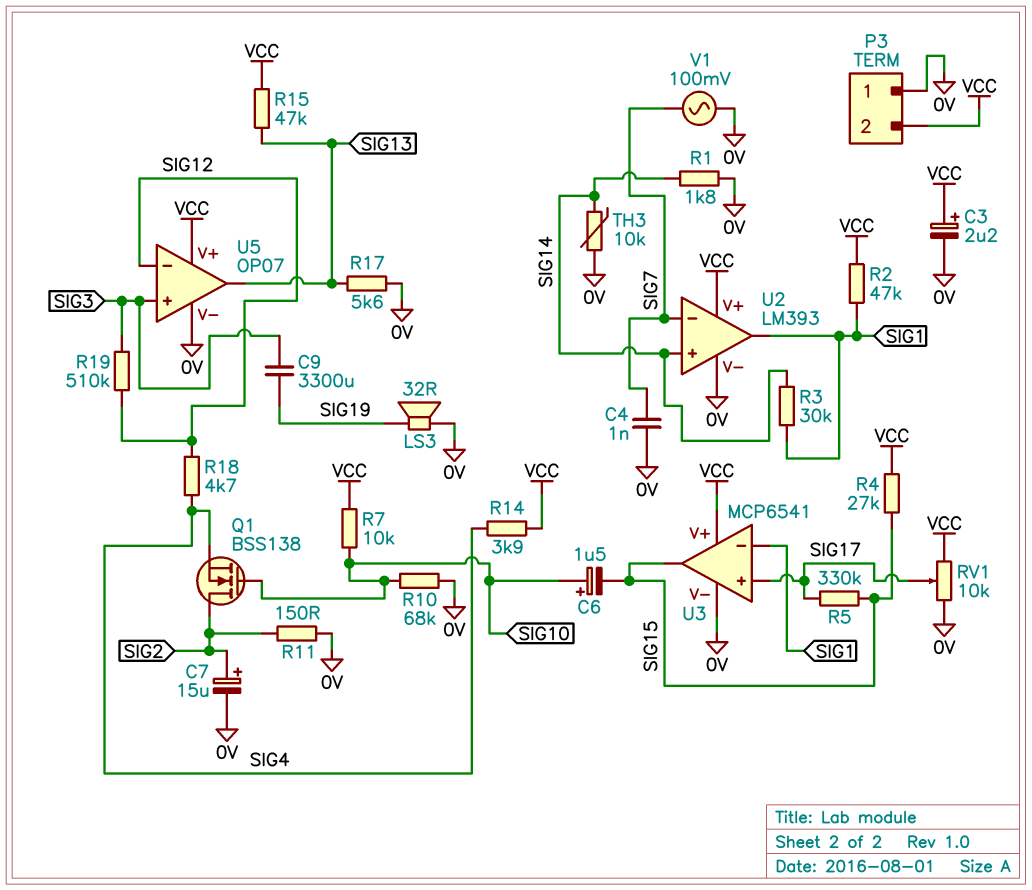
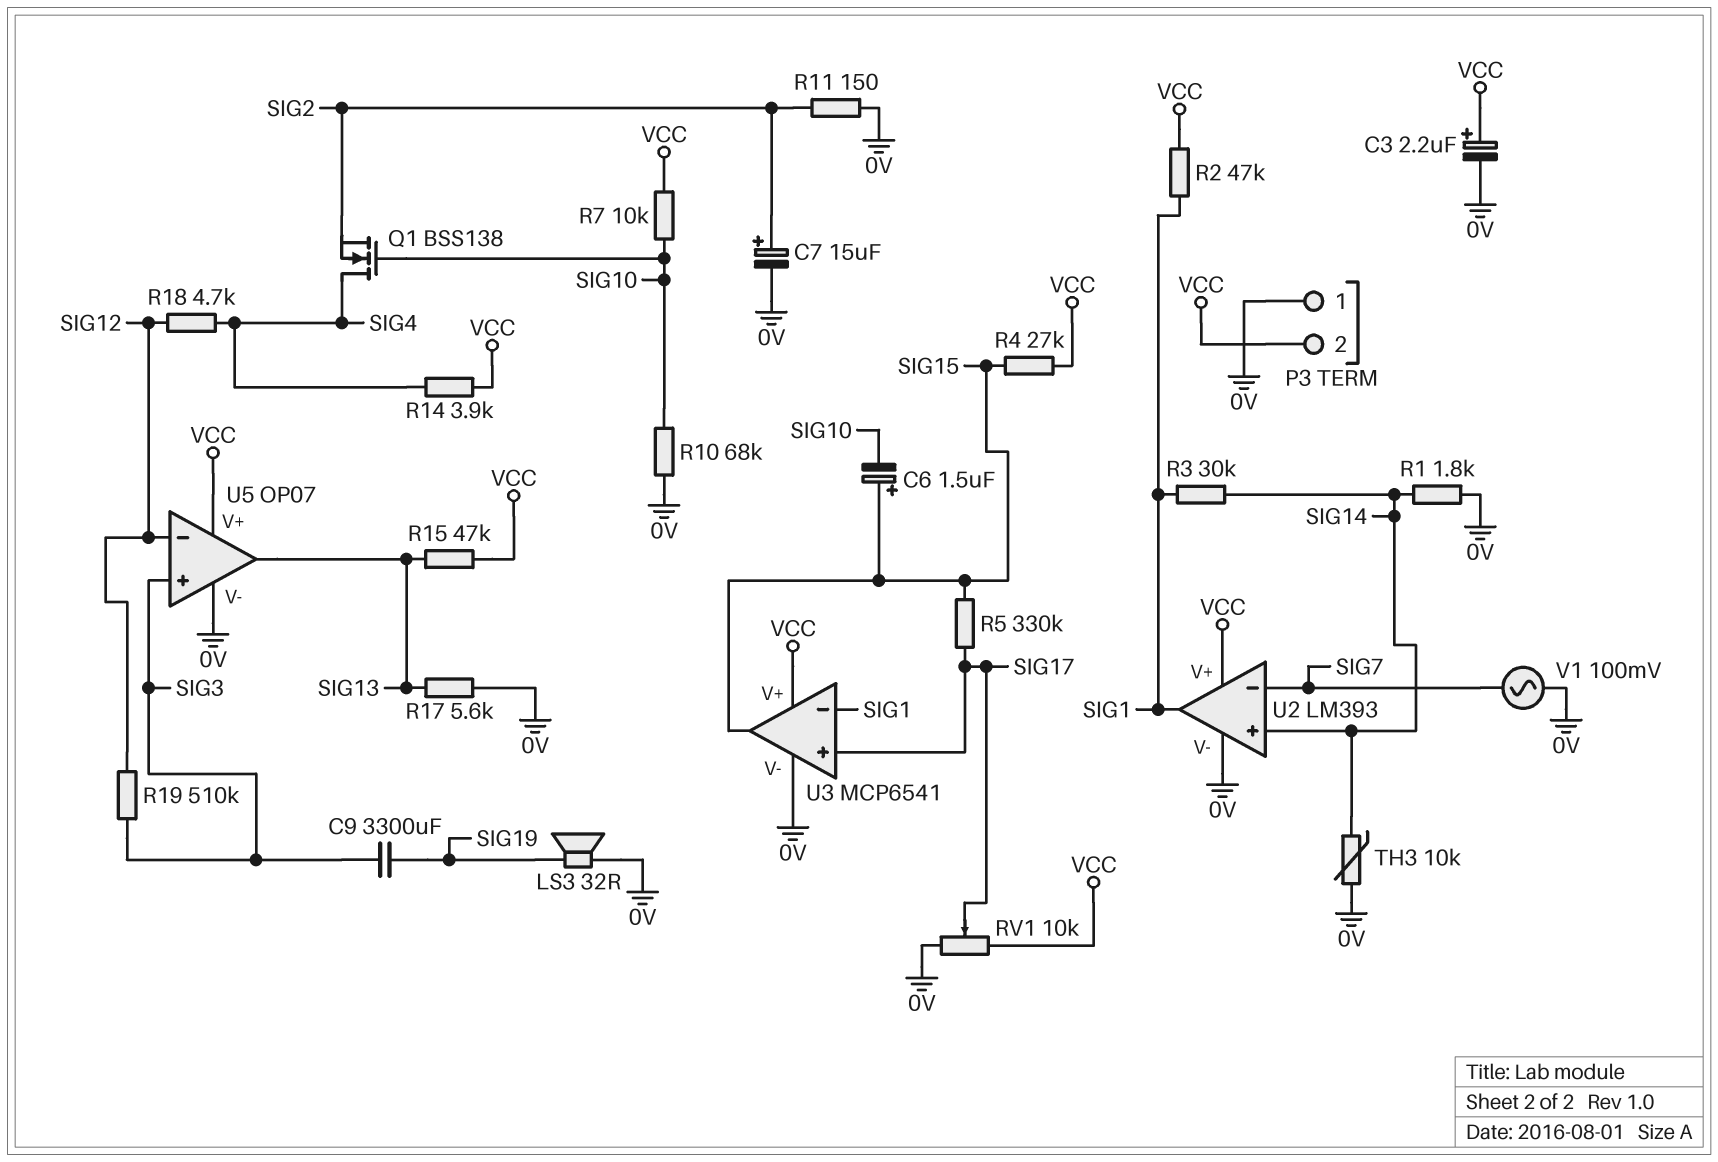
C4: 1nF (0V, SIG7) -> none
C6: 1.5uF (plus SIG10, minus SIG15) -> 1.5uF (plus SIG15, minus SIG10)
Q1: NMOS BSS138 (G SIG10, D SIG2, S SIG4) -> NMOS BSS138 (G SIG10, D SIG4, S SIG2)

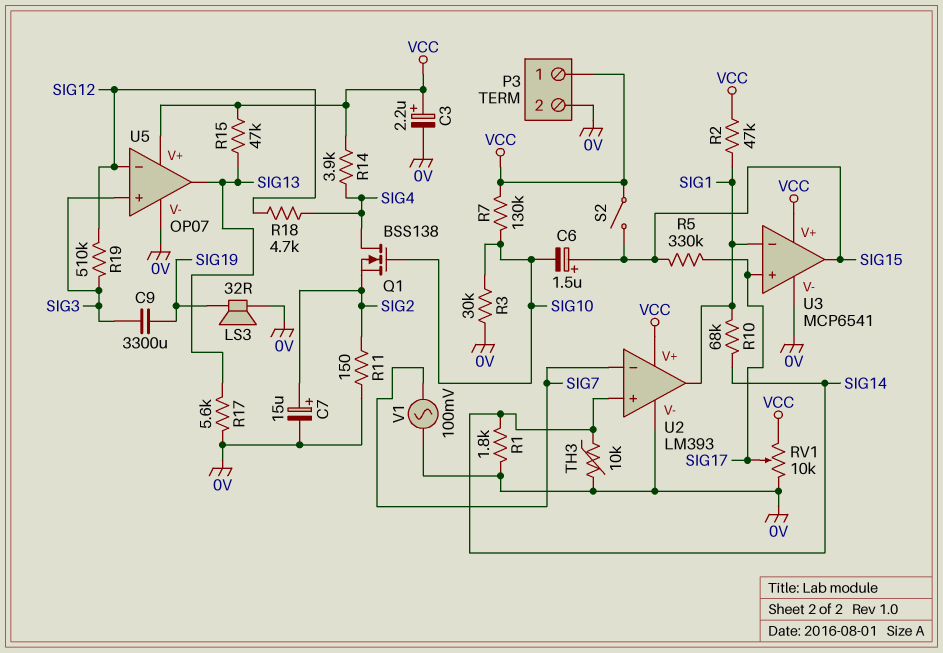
P3 pin 1: 0V -> VCC
P3 pin 2: VCC -> 0V
R3: 30k (SIG1, SIG14) -> 30k (0V, SIG10)
R4: 27k (SIG15, VCC) -> none
R7: 10k (SIG10, VCC) -> 130k (SIG10, VCC)
R10: 68k (0V, SIG10) -> 68k (SIG1, SIG14)
S2: none -> switch (SIG15, VCC)

